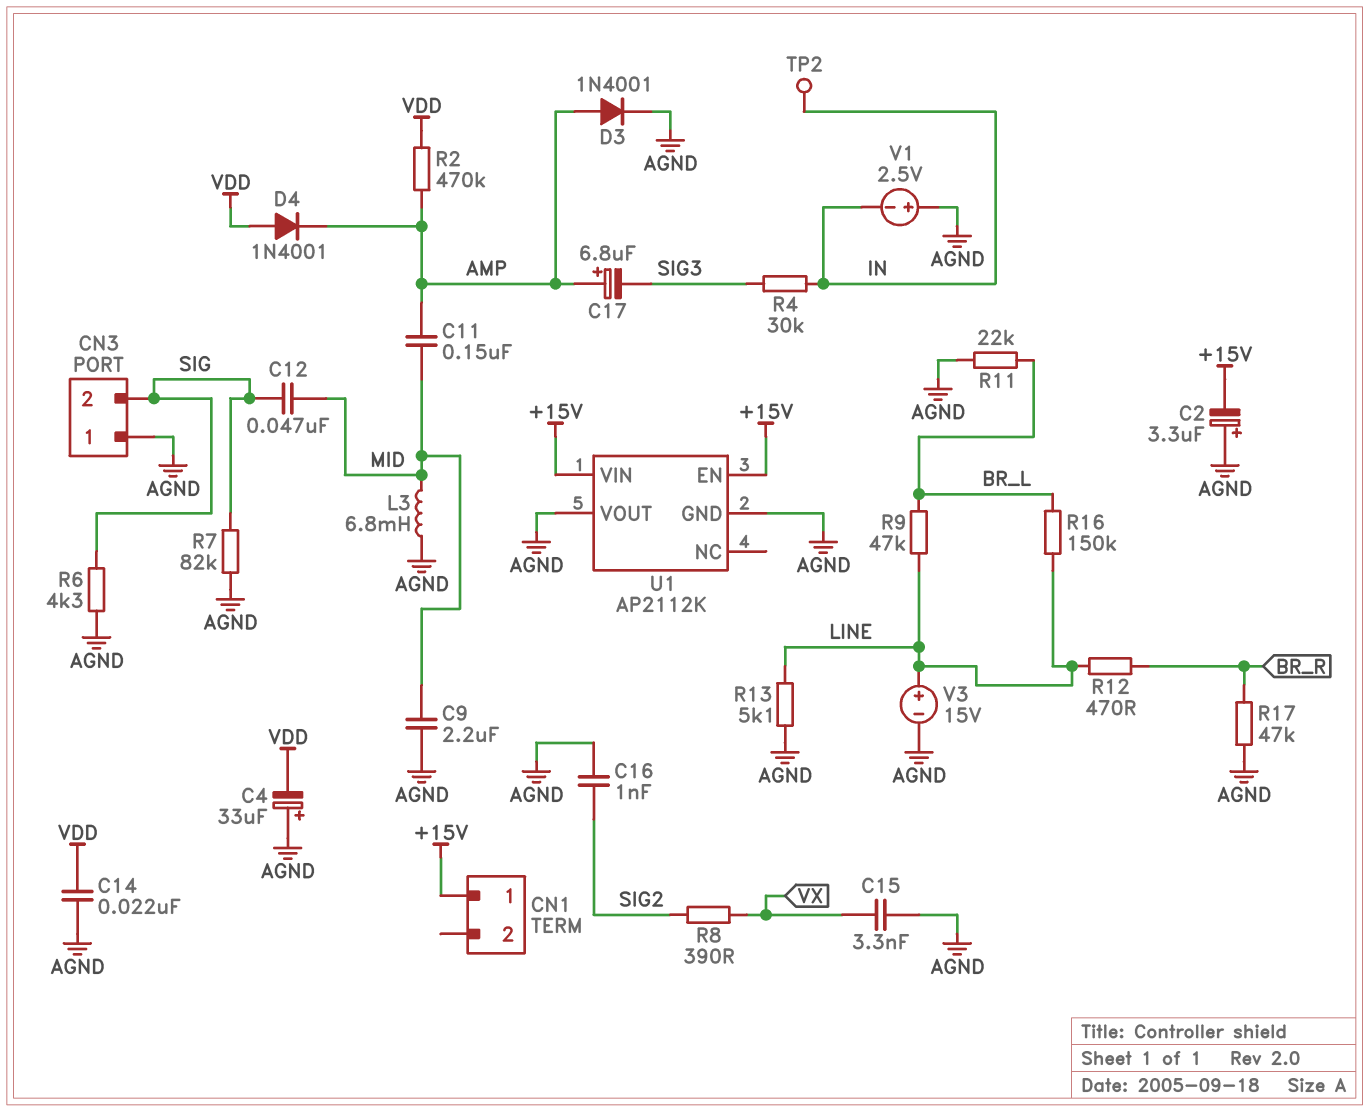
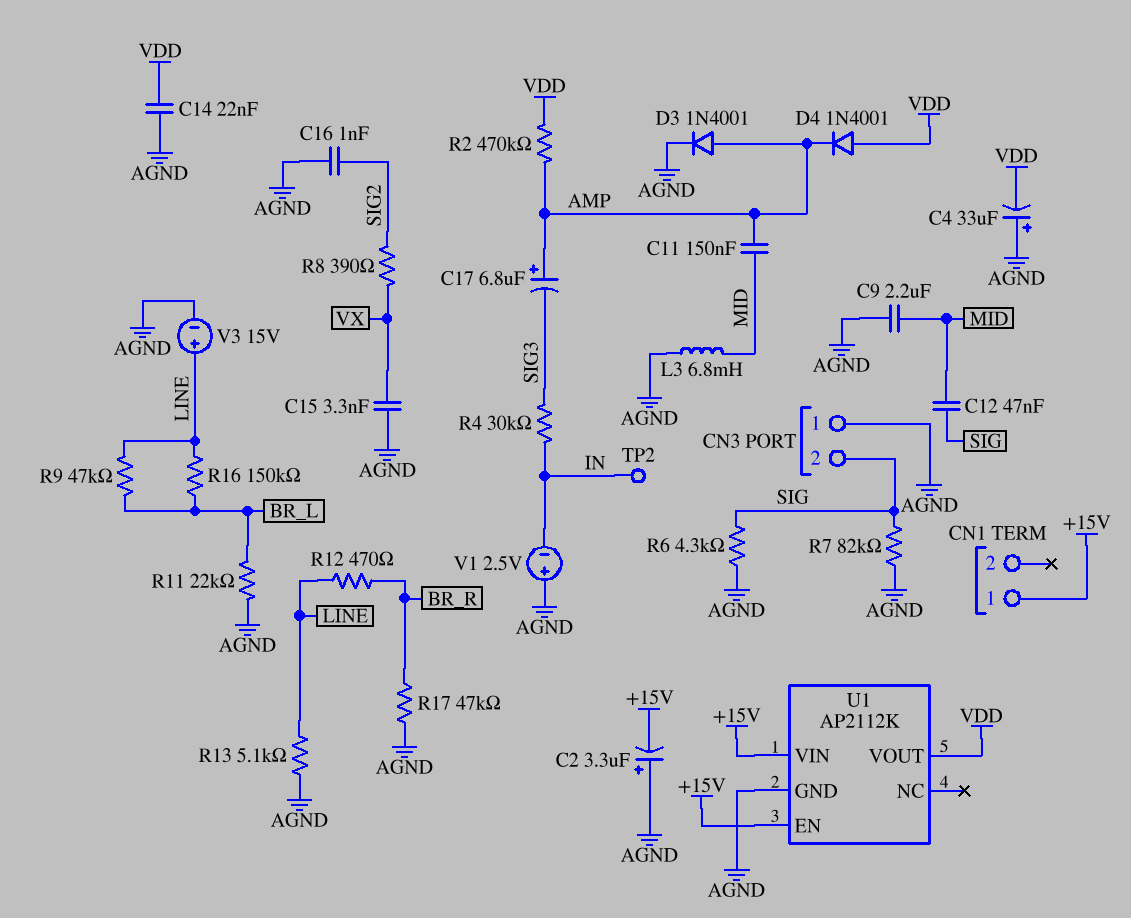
U1 pin VOUT: AGND -> VDD

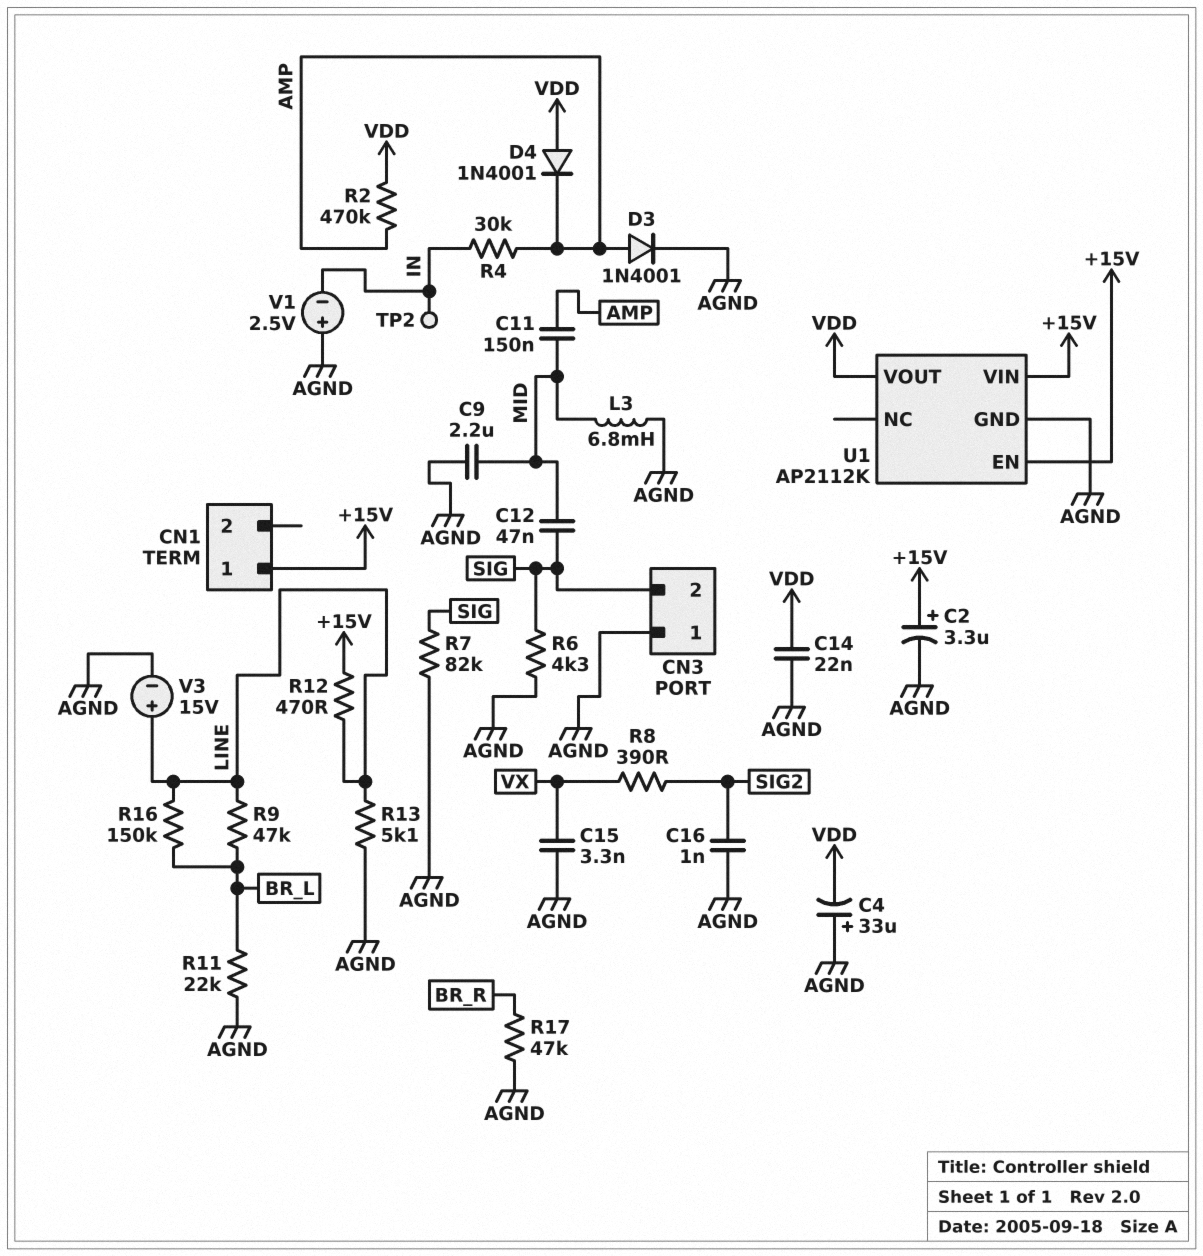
C2: 3.3uF (plus AGND, minus +15V) -> 3.3uF (plus +15V, minus AGND)
C17: 6.8uF (plus AMP, minus SIG3) -> none
R4: 30k (IN, SIG3) -> 30k (AMP, IN)
R12: 470 (BR_R, LINE) -> 470 (+15V, LINE)

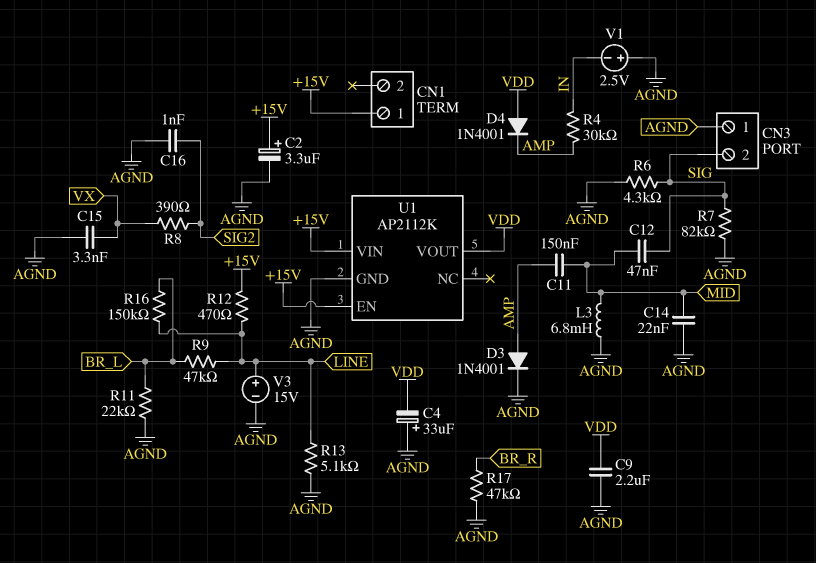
C9: 2.2uF (AGND, MID) -> 2.2uF (AGND, VDD)
C14: 22nF (AGND, VDD) -> 22nF (AGND, MID)
R2: 470k (AMP, VDD) -> none
TP2: test point (IN) -> none

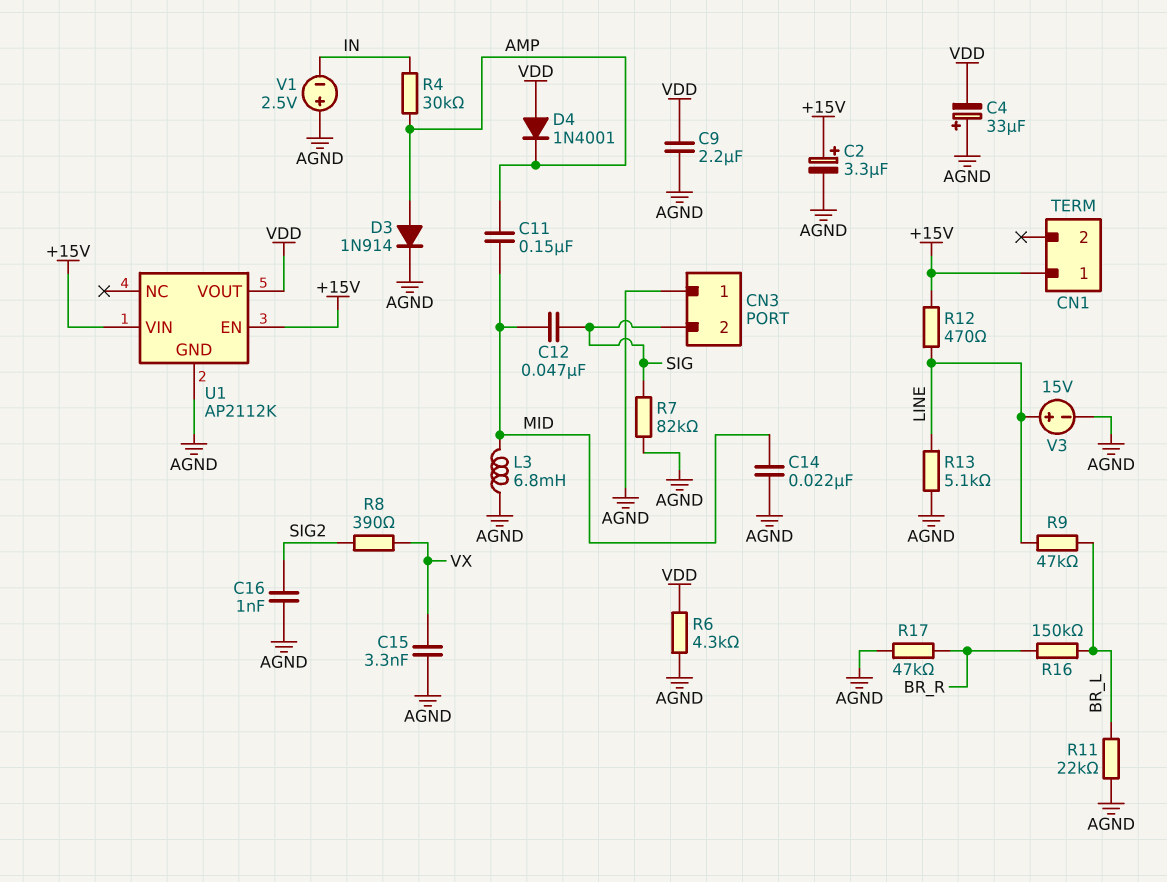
D3: diode 1N4001 (A AMP, K AGND) -> diode 1N914 (A AMP, K AGND)
R6: 4.3k (AGND, SIG) -> 4.3k (AGND, VDD)
R16: 150k (BR_L, LINE) -> 150k (BR_L, BR_R)

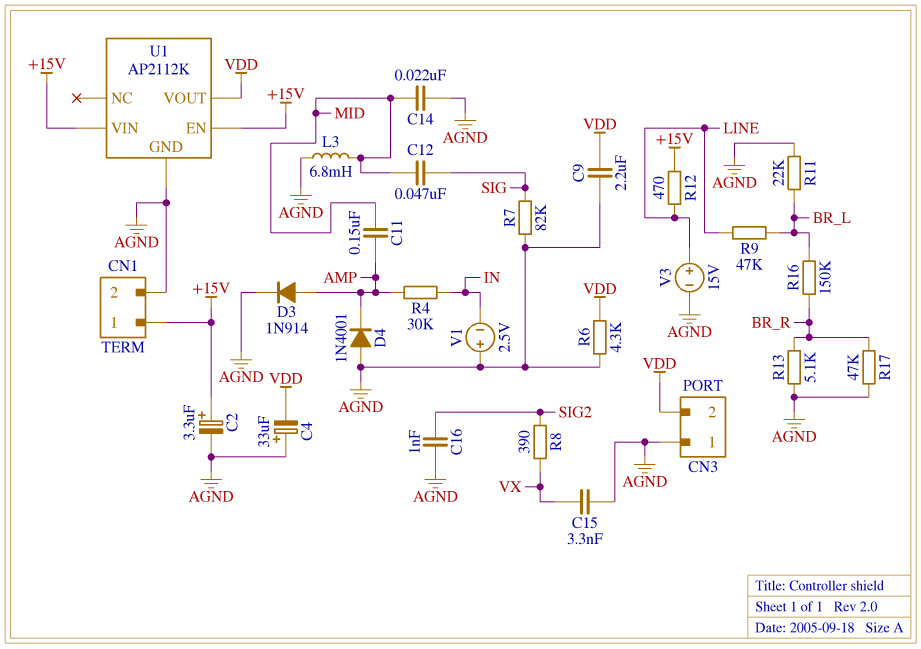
CN1 pin 2: none -> AGND
CN3 pin 2: SIG -> VDD
D4: diode 1N4001 (A VDD, K AMP) -> diode 1N4001 (A AGND, K AMP)
R13: 5.1k (AGND, LINE) -> 5.1k (AGND, BR_R)

